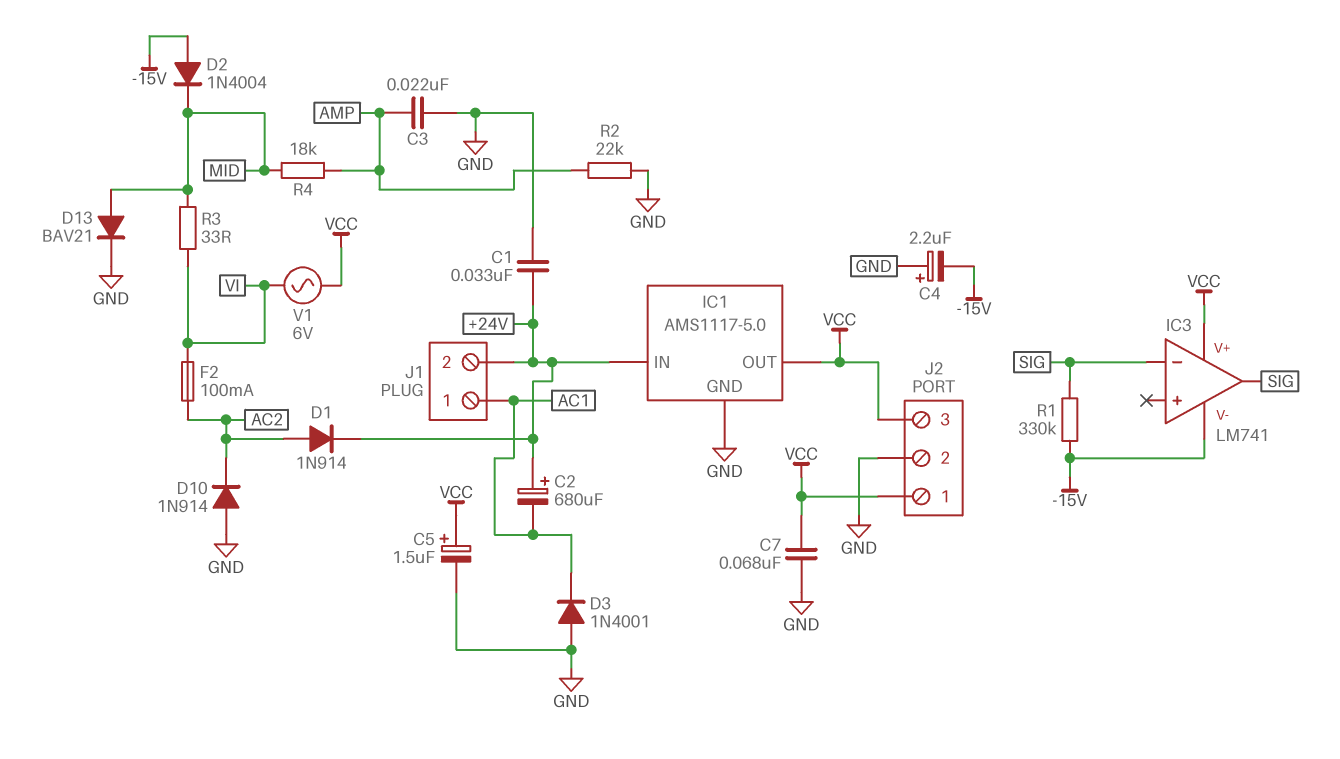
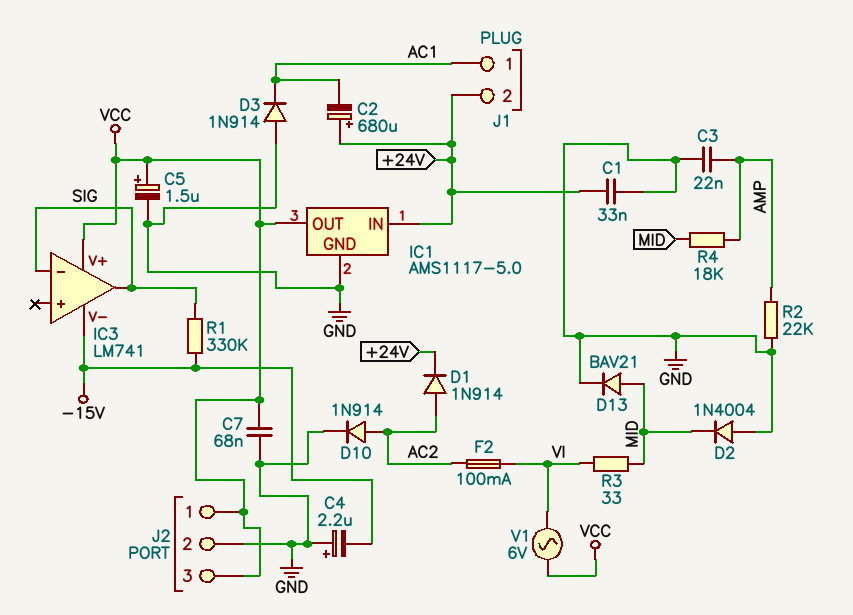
D2: diode 1N4004 (A -15V, K MID) -> diode 1N4004 (A GND, K MID)
D3: diode 1N4001 (A GND, K AC1) -> diode 1N914 (A GND, K AC1)
D10: diode 1N914 (A GND, K AC2) -> diode 1N914 (A AC2, K GND)

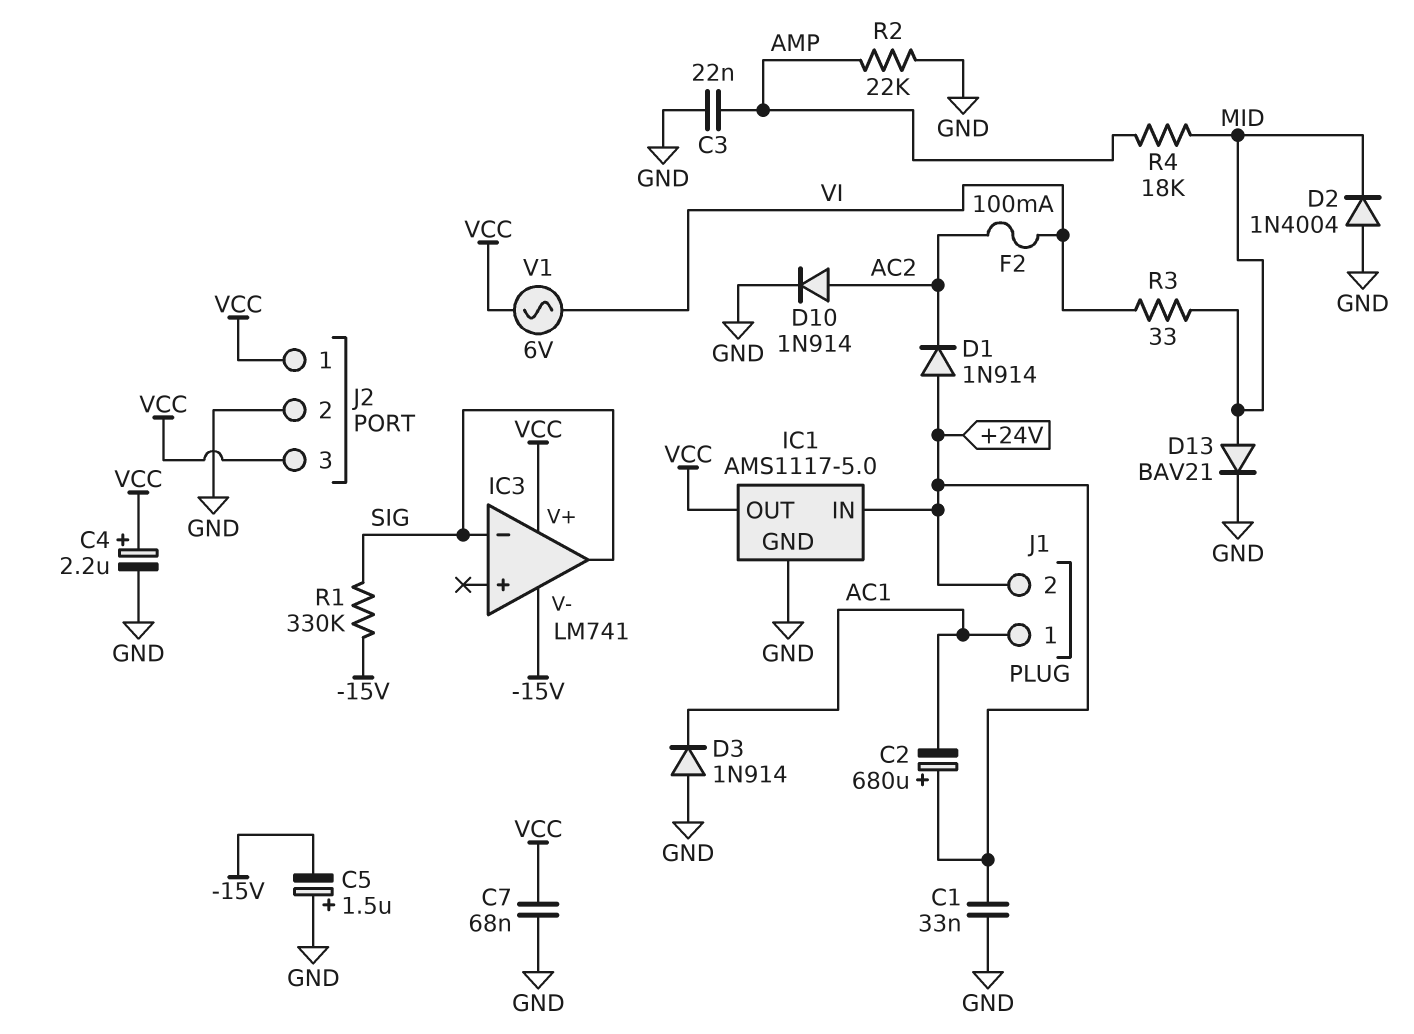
C4: 2.2uF (plus GND, minus -15V) -> 2.2uF (plus VCC, minus GND)
C5: 1.5uF (plus VCC, minus GND) -> 1.5uF (plus GND, minus -15V)
D1: diode 1N914 (A AC2, K +24V) -> diode 1N914 (A +24V, K AC2)

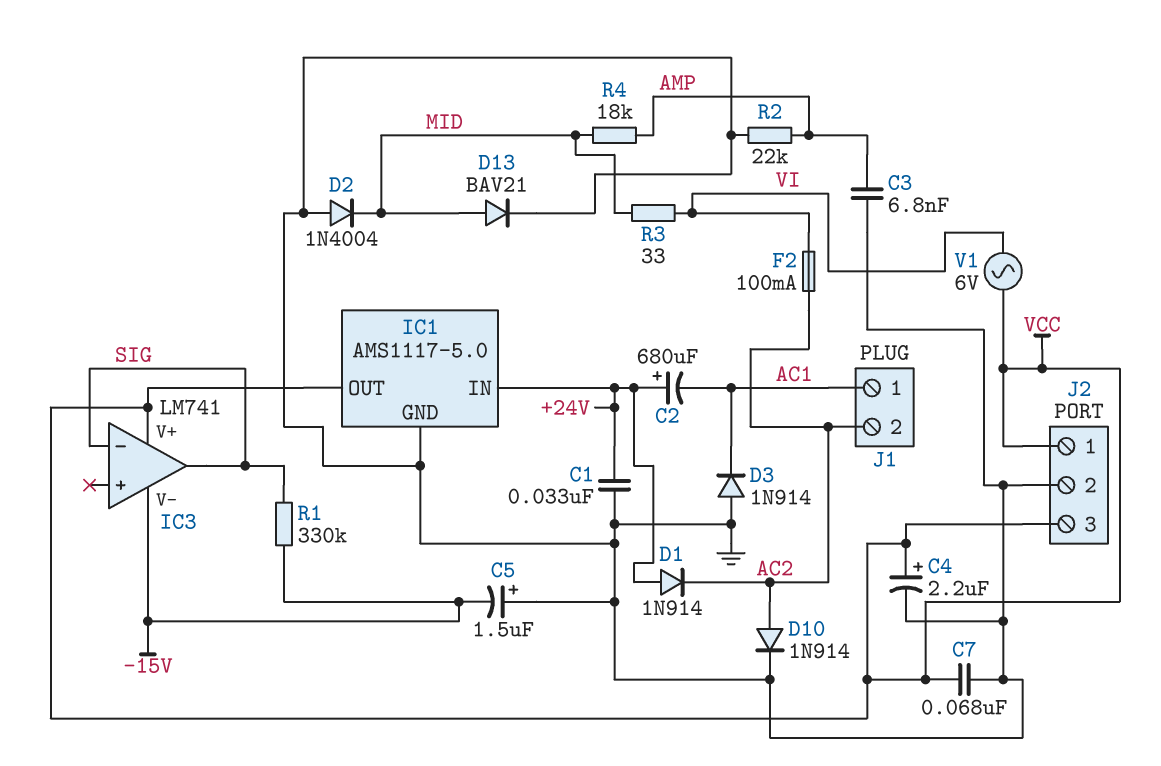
C3: 22nF (AMP, GND) -> 6.8nF (AMP, GND)
J1 pin 2: +24V -> AC2

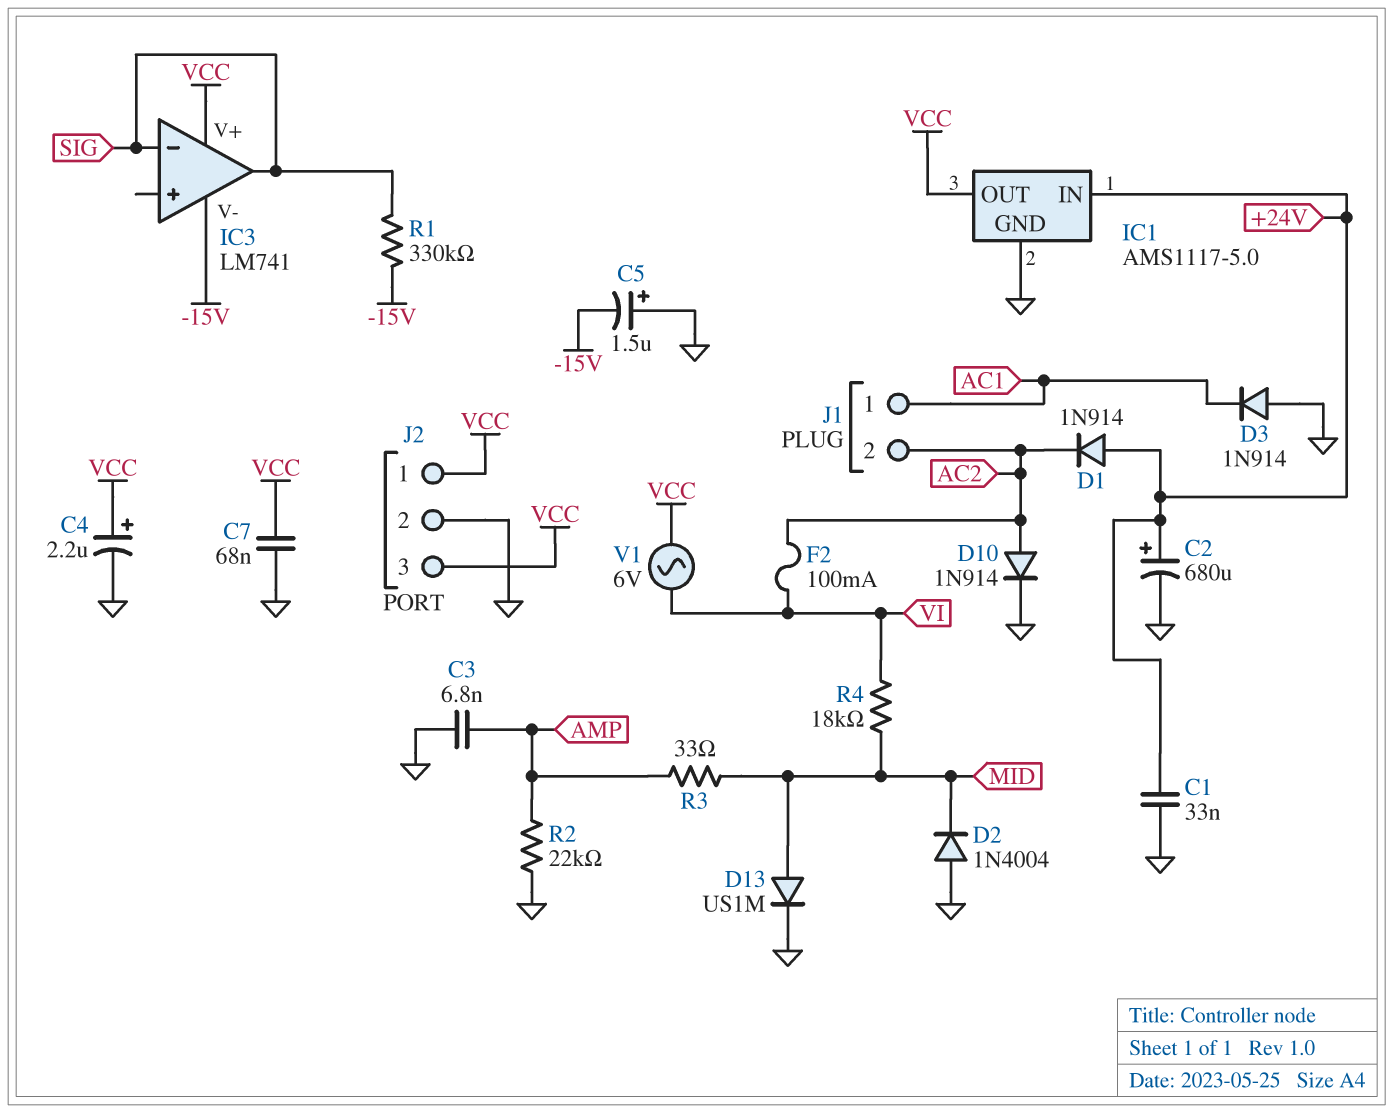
C2: 680uF (plus +24V, minus AC1) -> 680uF (plus +24V, minus GND)
D13: diode BAV21 (A MID, K GND) -> diode US1M (A MID, K GND)
R3: 33 (MID, VI) -> 33 (AMP, MID)
R4: 18k (AMP, MID) -> 18k (MID, VI)

